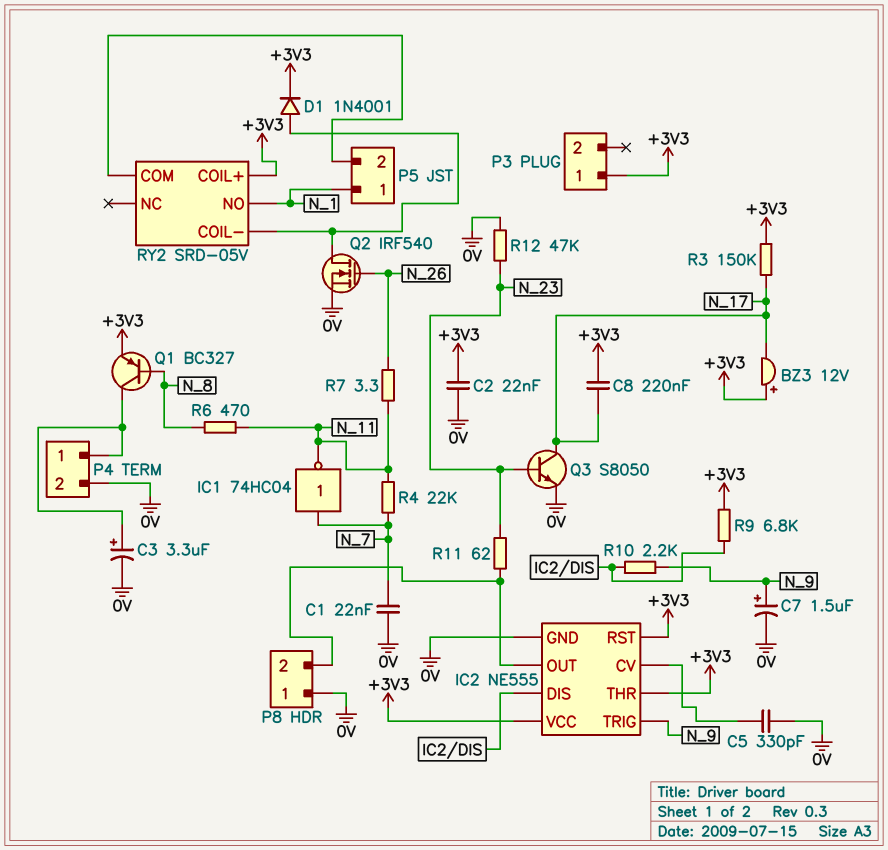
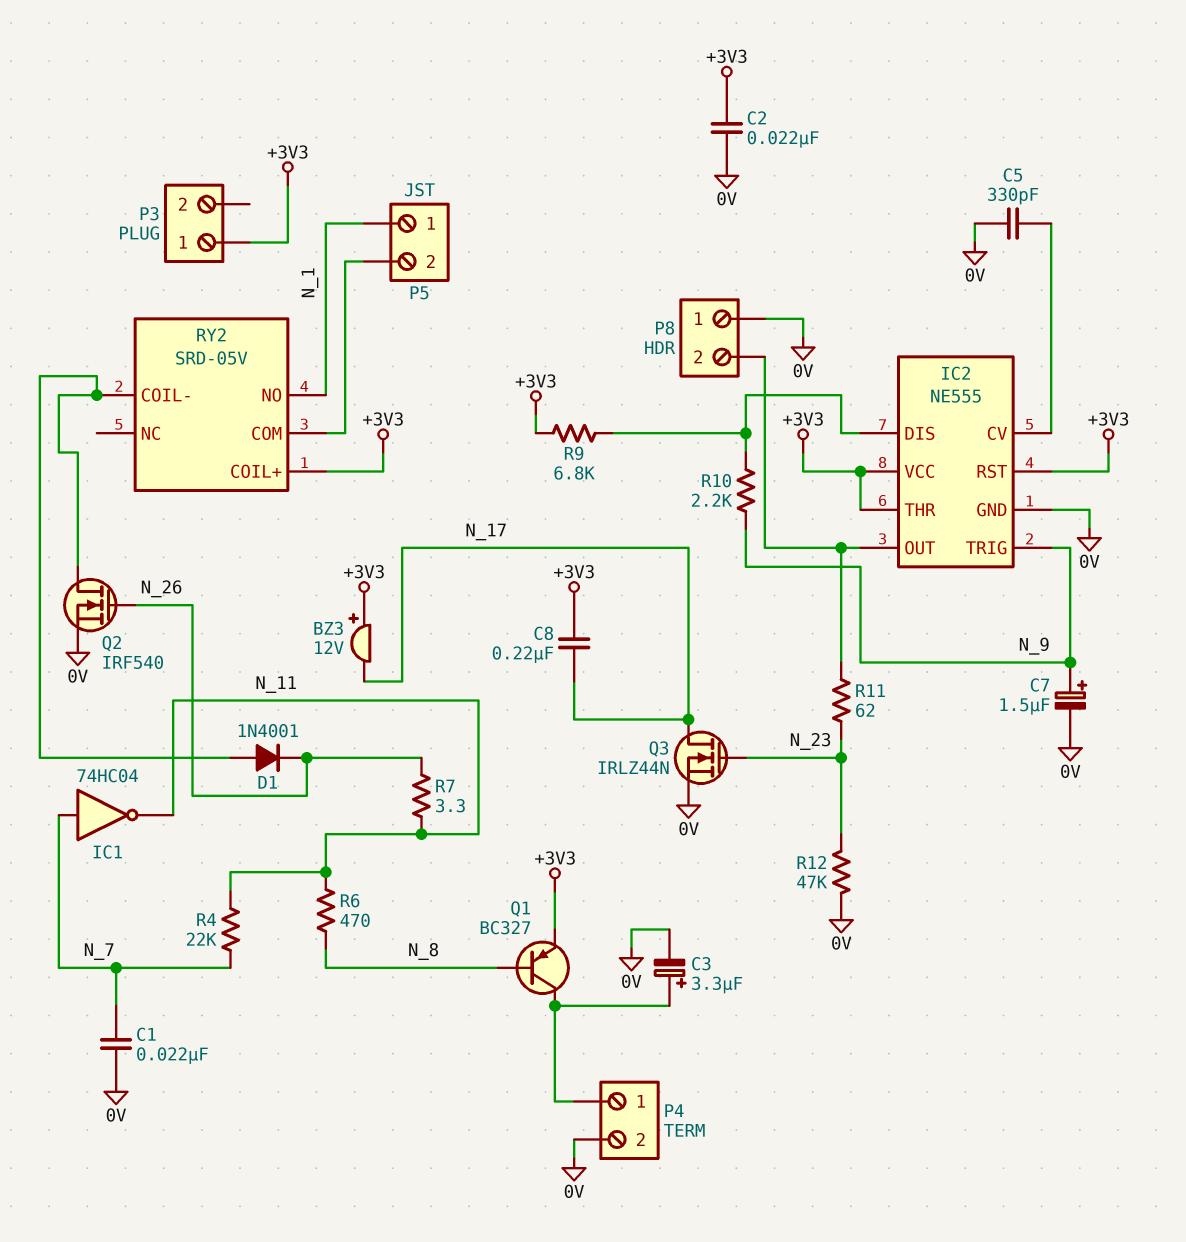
D1: diode 1N4001 (A RY2/COIL-, K +3V3) -> diode 1N4001 (A RY2/COIL-, K N_26)
Q3: NPN S8050 (B N_23, C N_17, E 0V) -> NMOS IRLZ44N (G N_23, D N_17, S 0V)
R3: 150k (+3V3, N_17) -> none

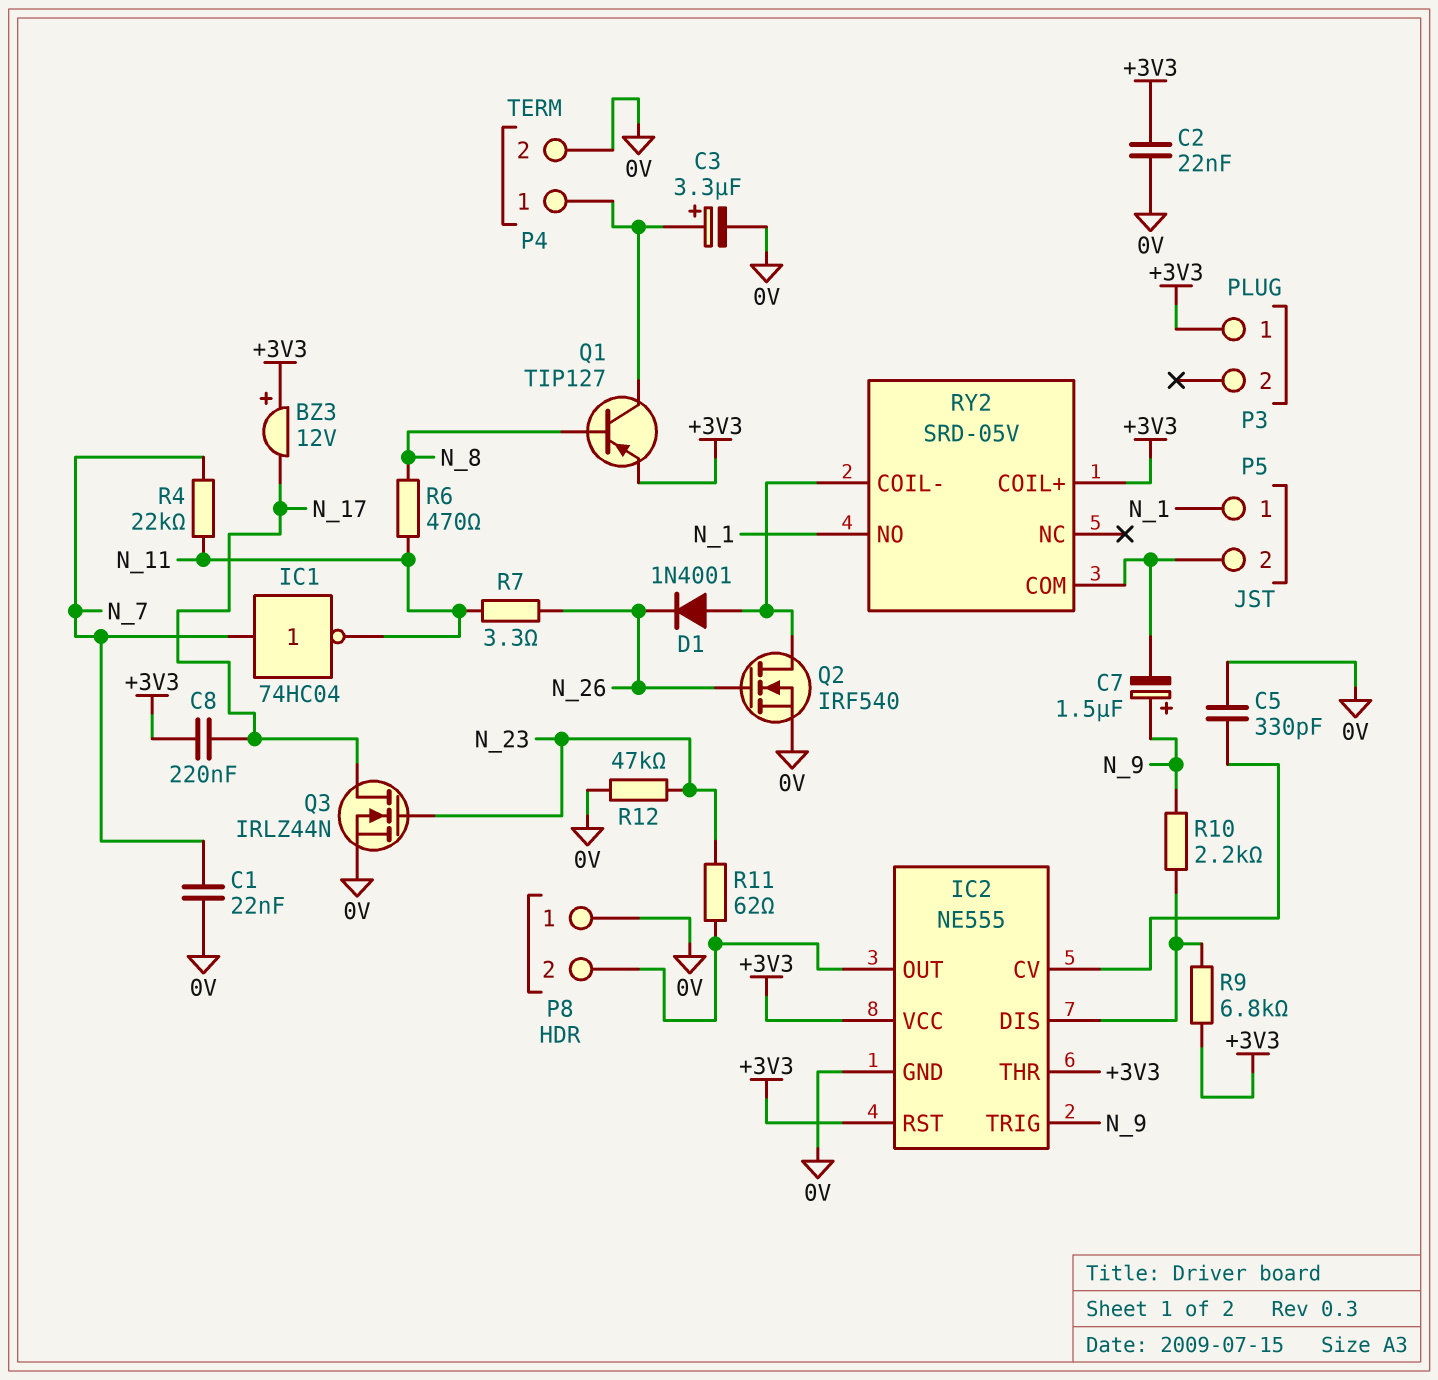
C7: 1.5uF (plus N_9, minus 0V) -> 1.5uF (plus N_9, minus P5/2)
Q1: PNP BC327 (B N_8, C P4/1, E +3V3) -> PNP TIP127 (B N_8, C P4/1, E +3V3)

